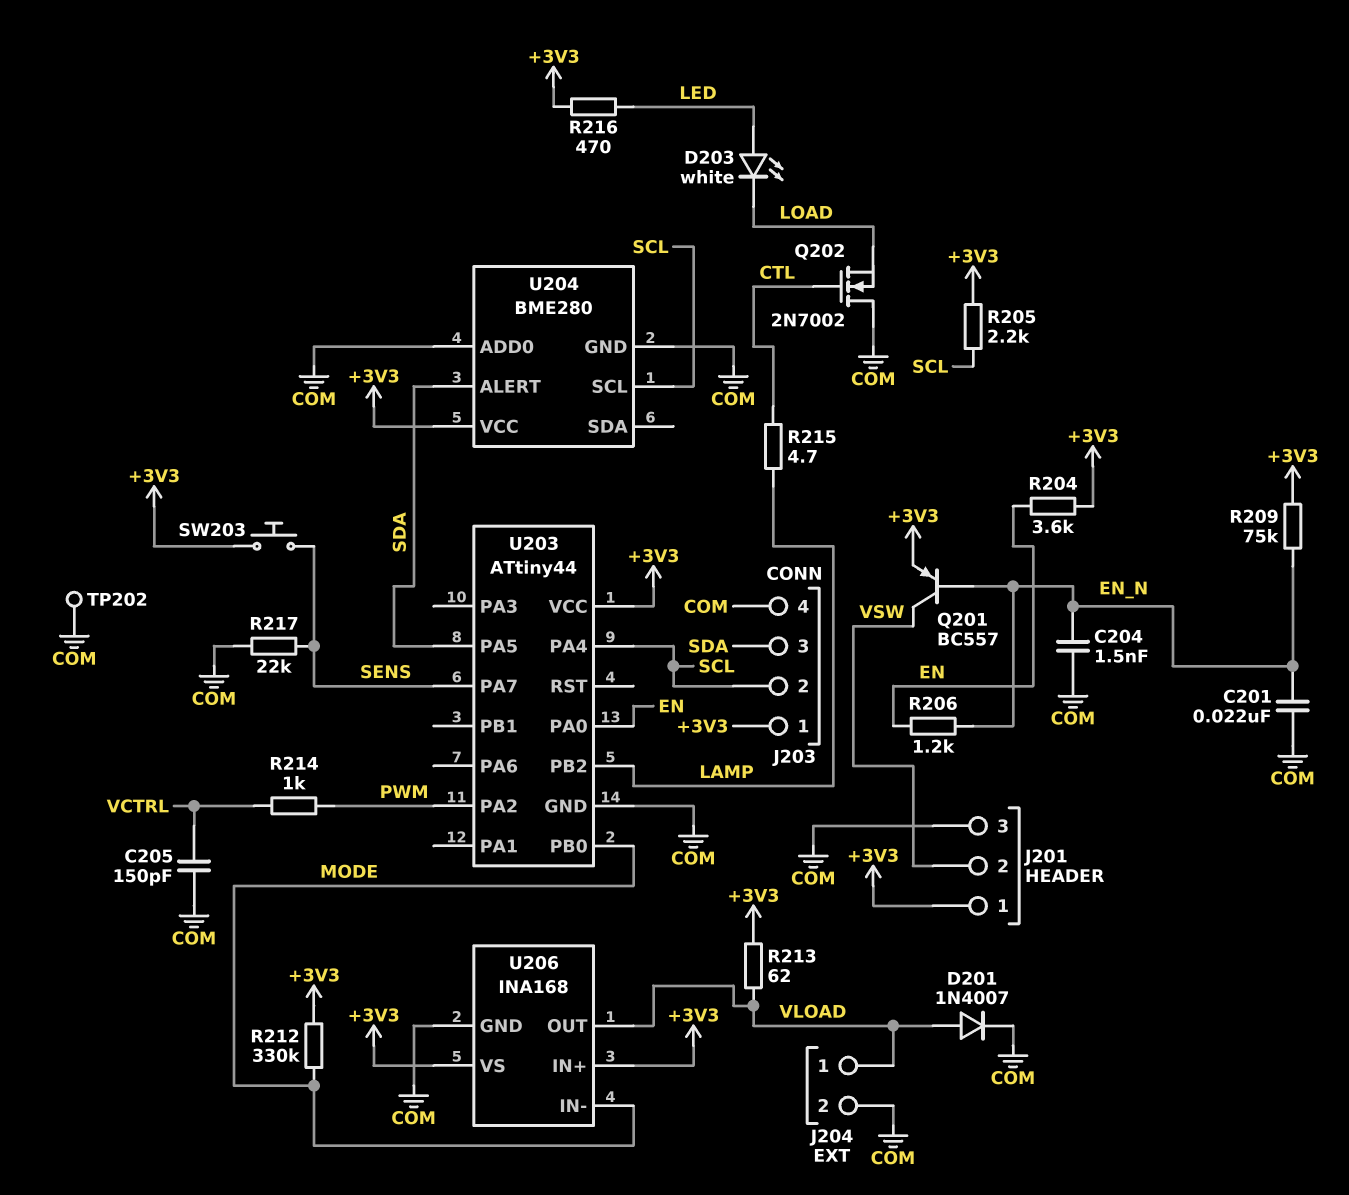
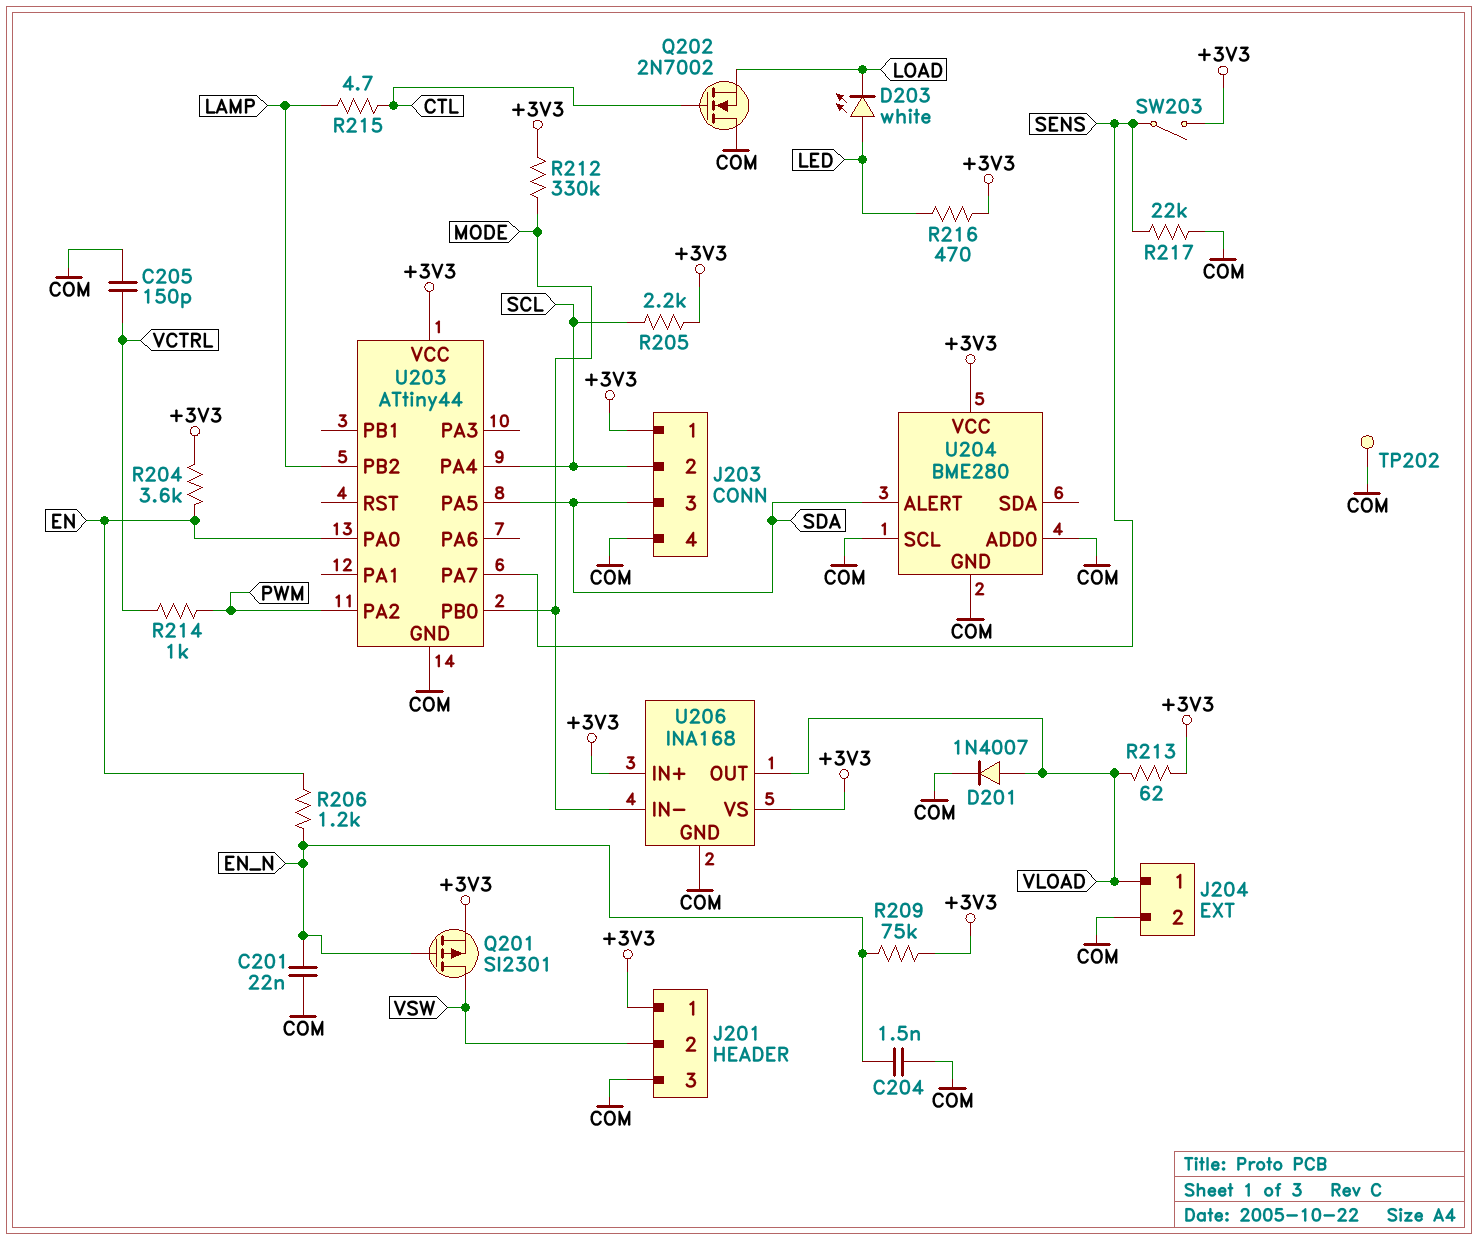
Q201: PNP BC557 (B EN_N, C VSW, E +3V3) -> PMOS SI2301 (G EN_N, D VSW, S +3V3)
SW203: button (+3V3, SENS) -> switch (+3V3, SENS)
U204 pin SCL: SCL -> COM

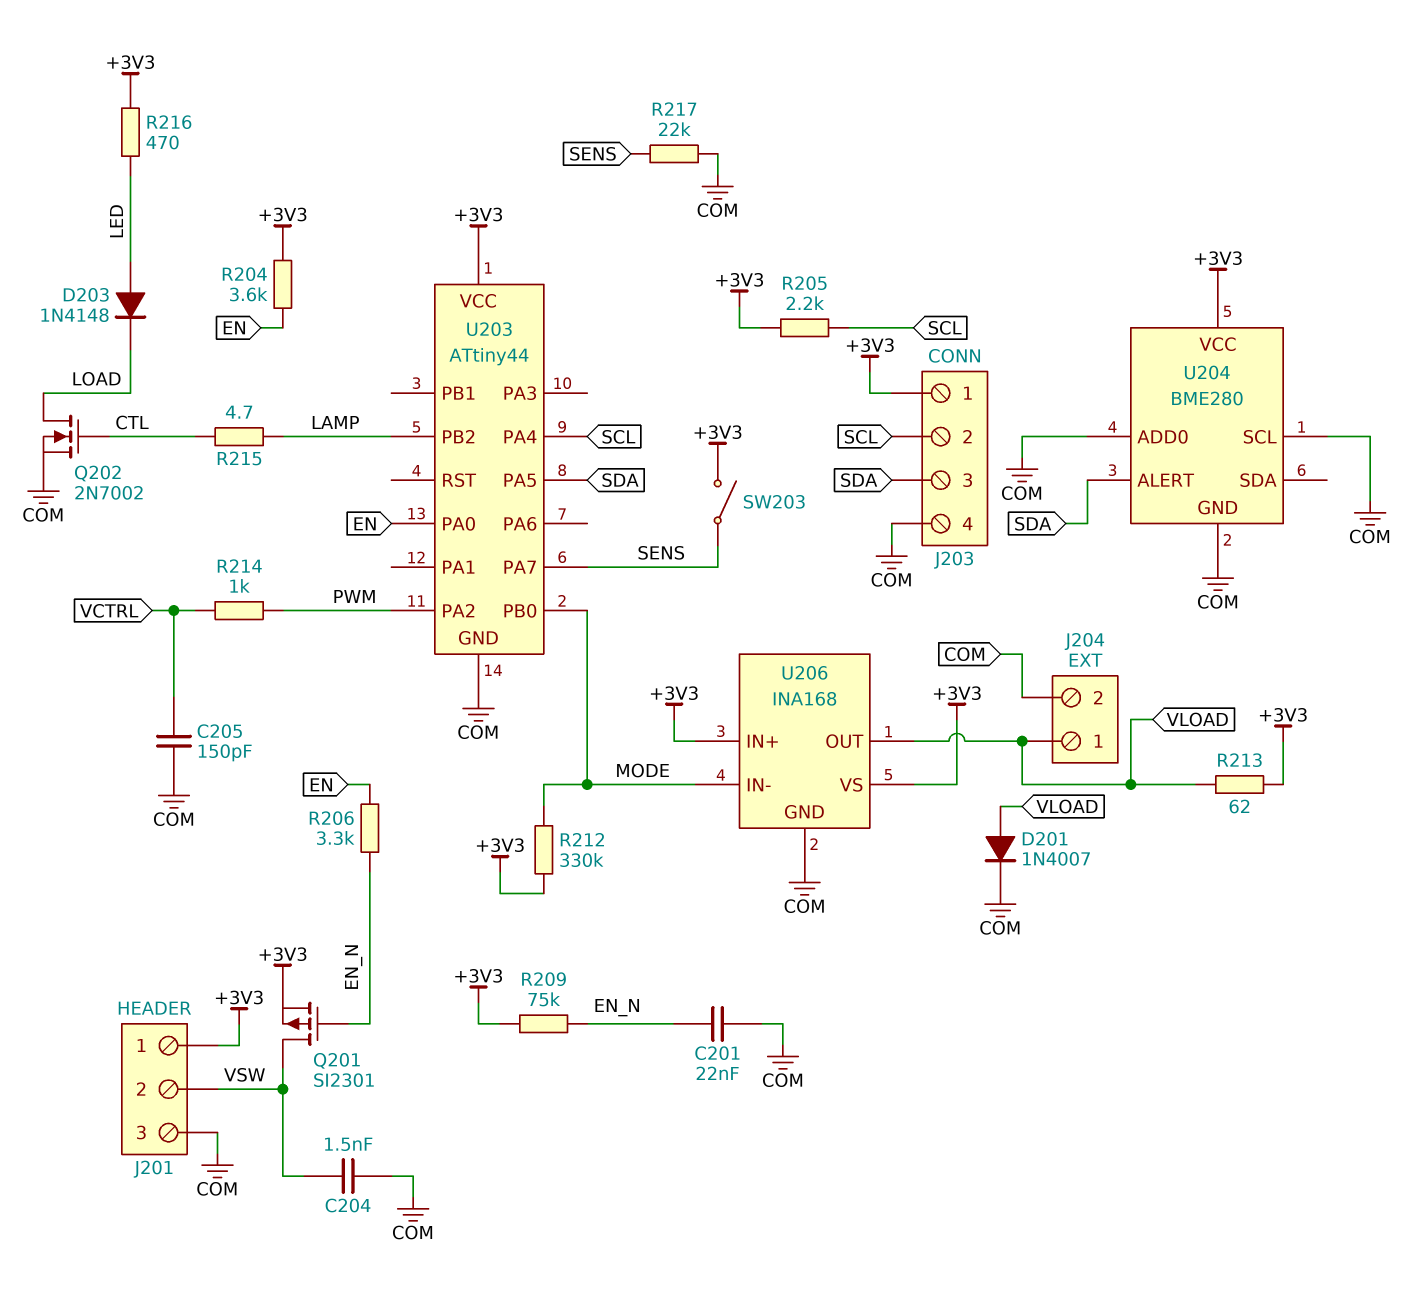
C204: 1.5nF (COM, EN_N) -> 1.5nF (COM, VSW)
D203: LED white (A LED, K LOAD) -> diode 1N4148 (A LED, K LOAD)
Q202: NMOS 2N7002 (G CTL, D COM, S LOAD) -> NMOS 2N7002 (G CTL, D LOAD, S COM)
R206: 1.2k (EN, EN_N) -> 3.3k (EN, EN_N)
TP202: test point (COM) -> none

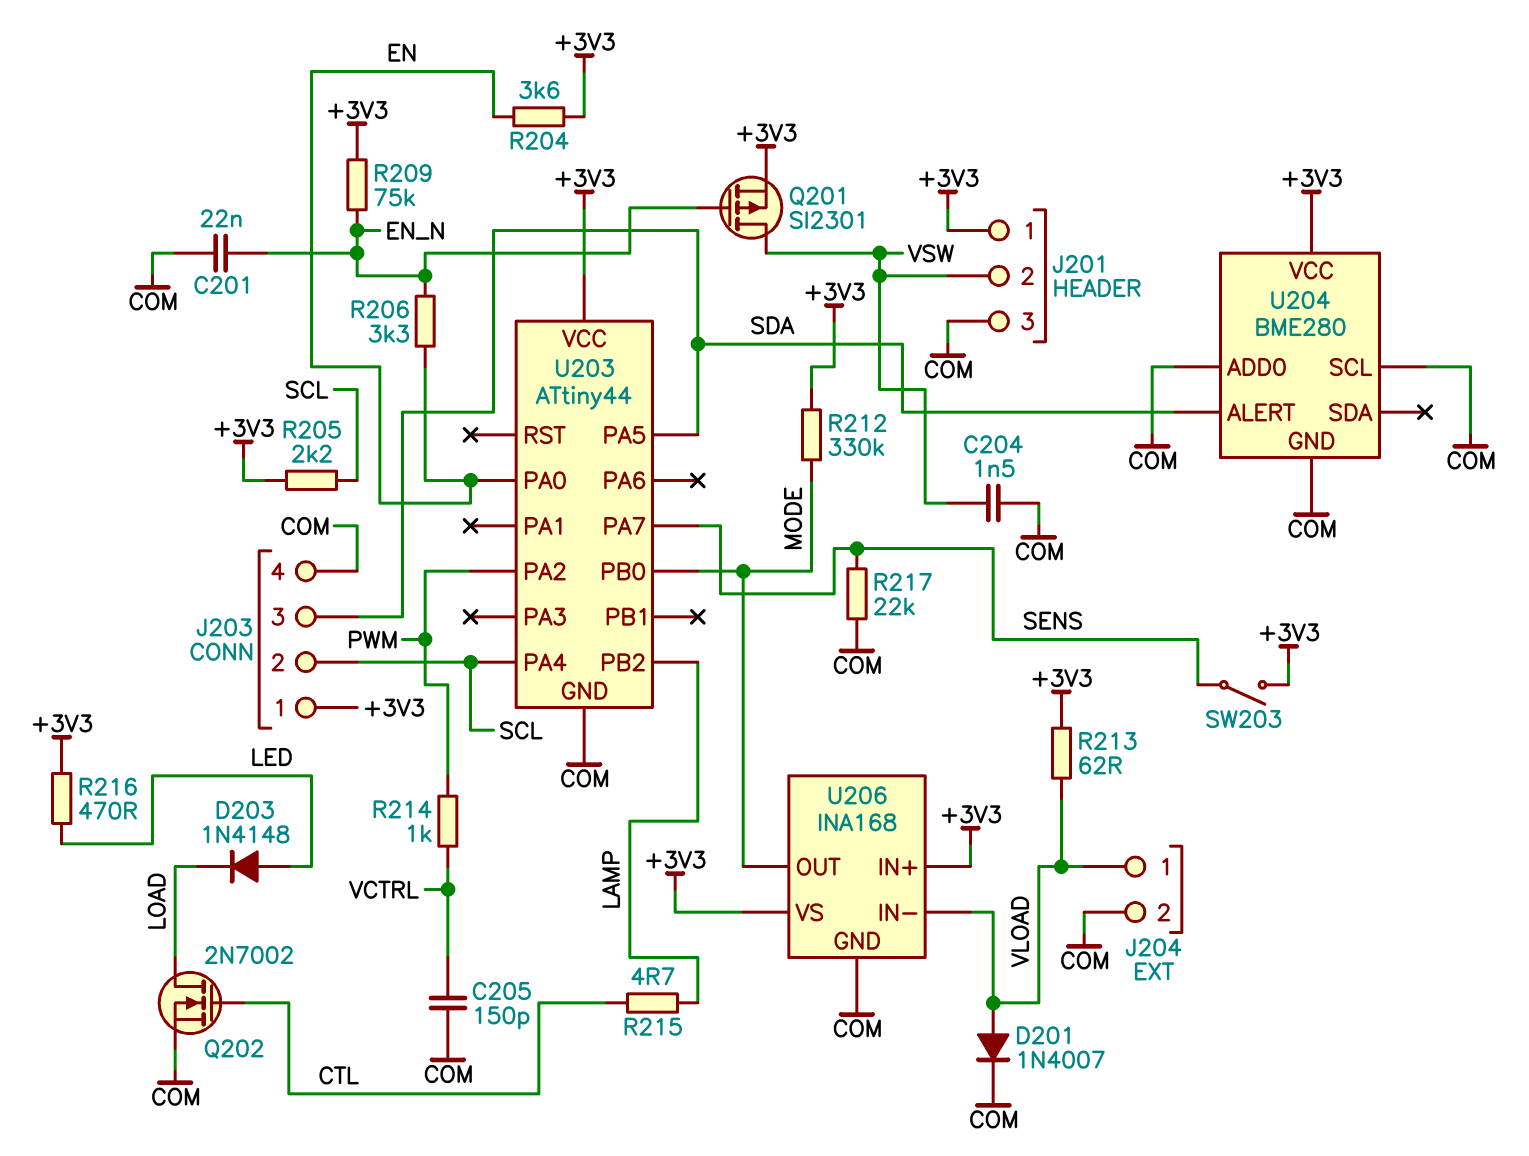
U206 pin IN-: MODE -> VLOAD
U206 pin OUT: VLOAD -> MODE

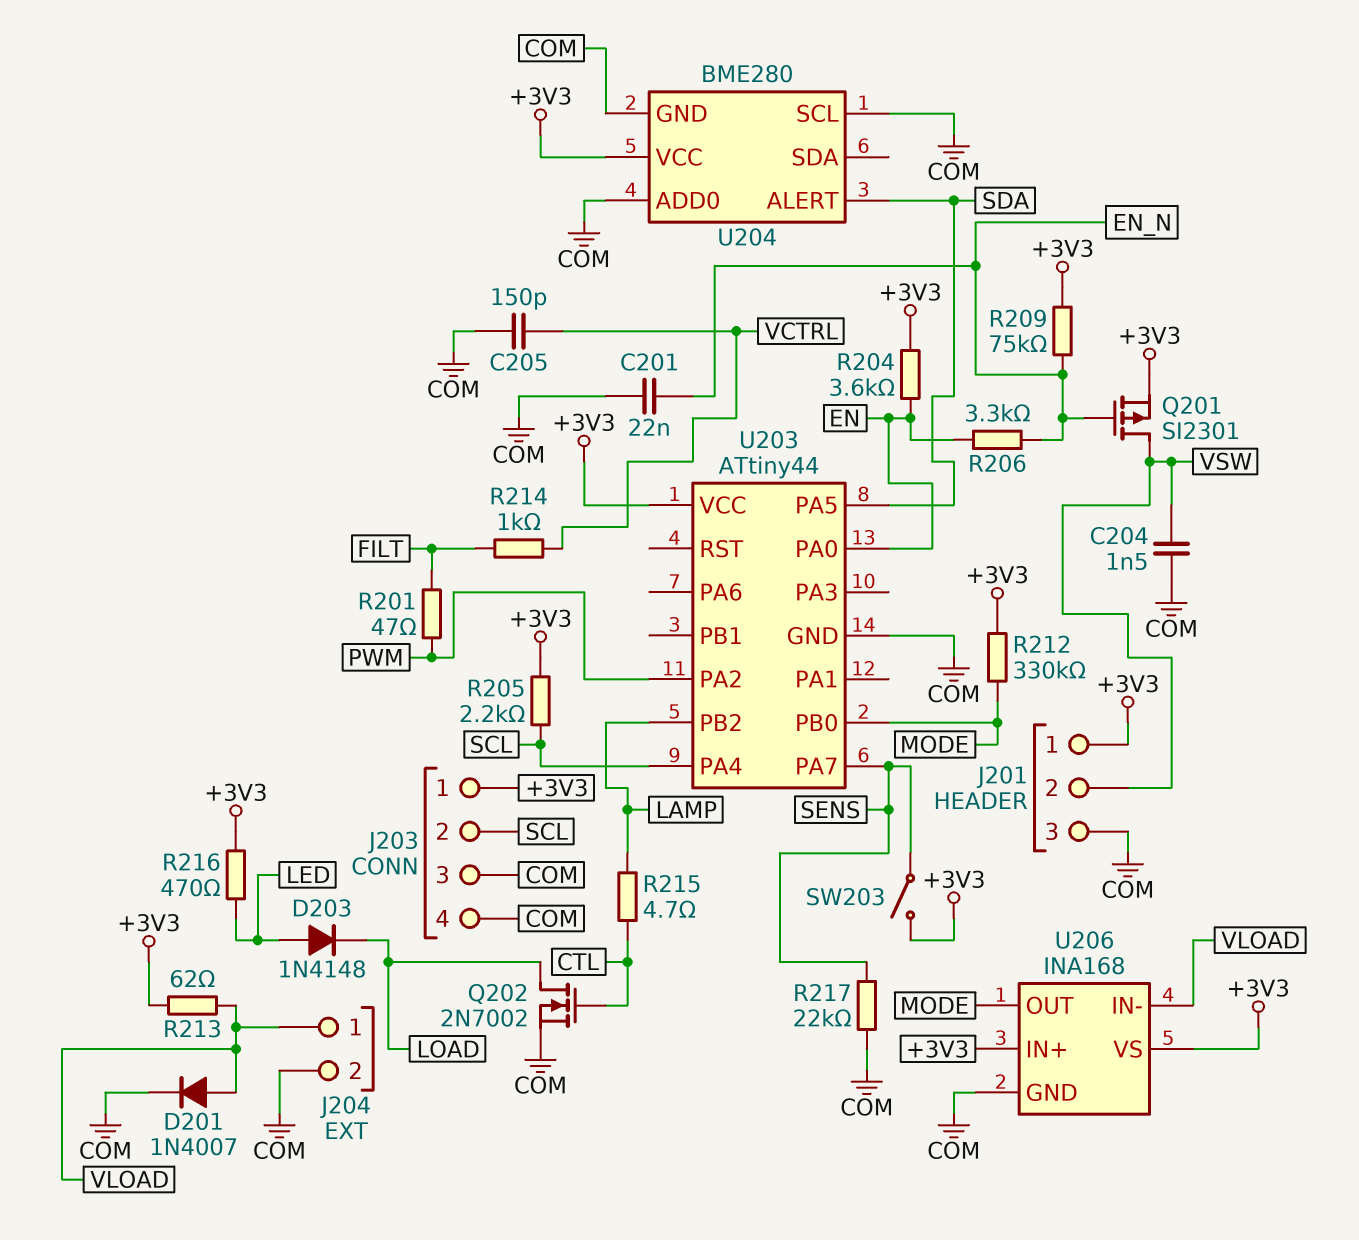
J203 pin 3: SDA -> COM
R201: none -> 47 (FILT, PWM)
R214: 1k (PWM, VCTRL) -> 1k (FILT, VCTRL)

